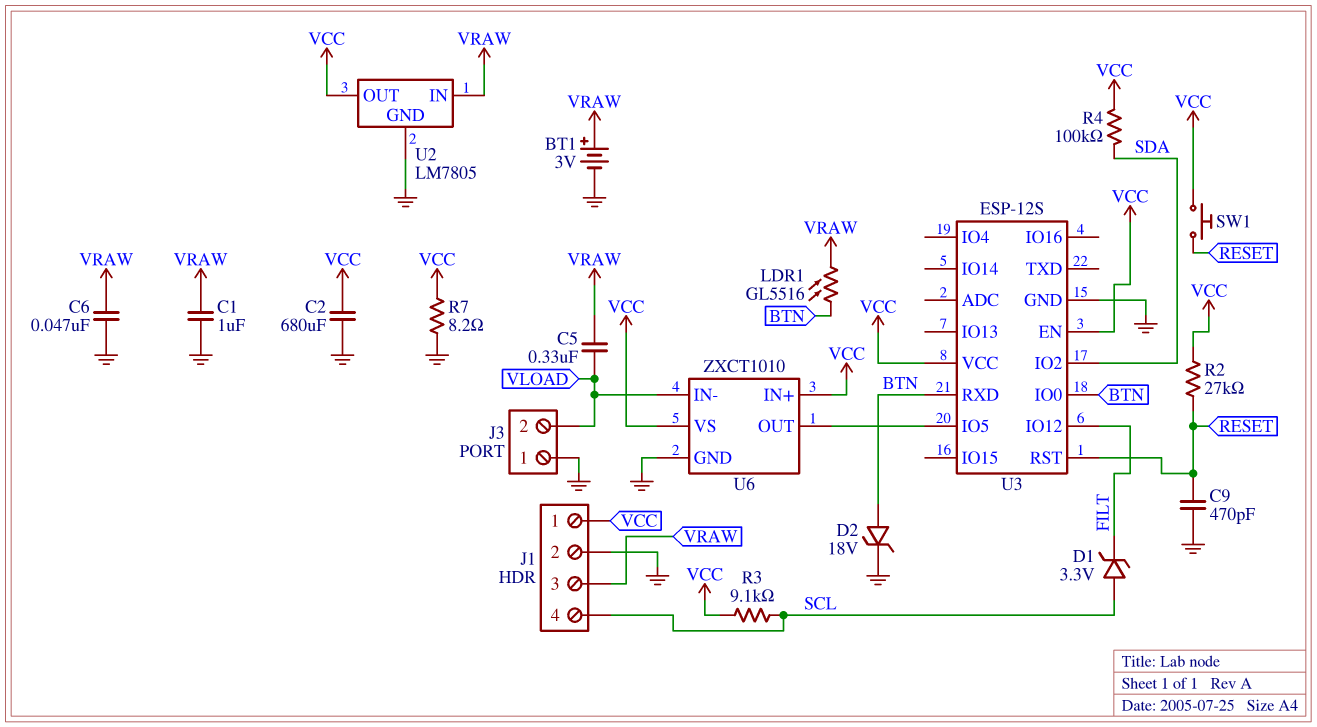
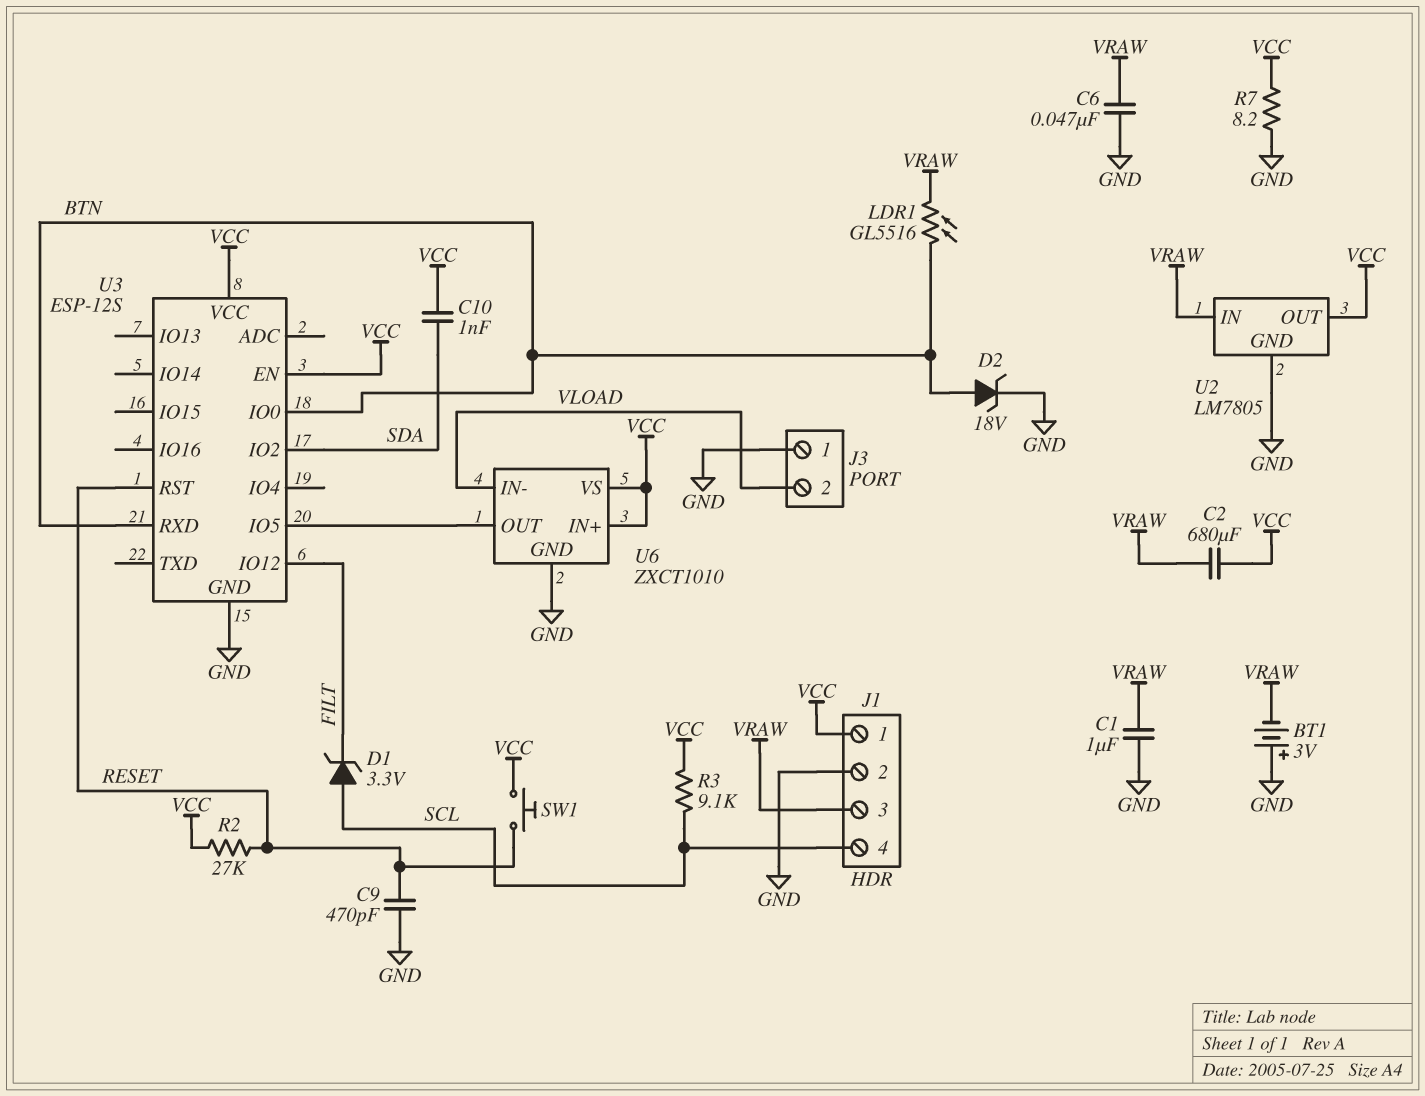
BT1: 3V (plus VRAW, minus GND) -> 3V (plus GND, minus VRAW)
C2: 680uF (GND, VCC) -> 680uF (VCC, VRAW)
C5: 330nF (VLOAD, VRAW) -> none
C10: none -> 1nF (SDA, VCC)
R4: 100k (SDA, VCC) -> none

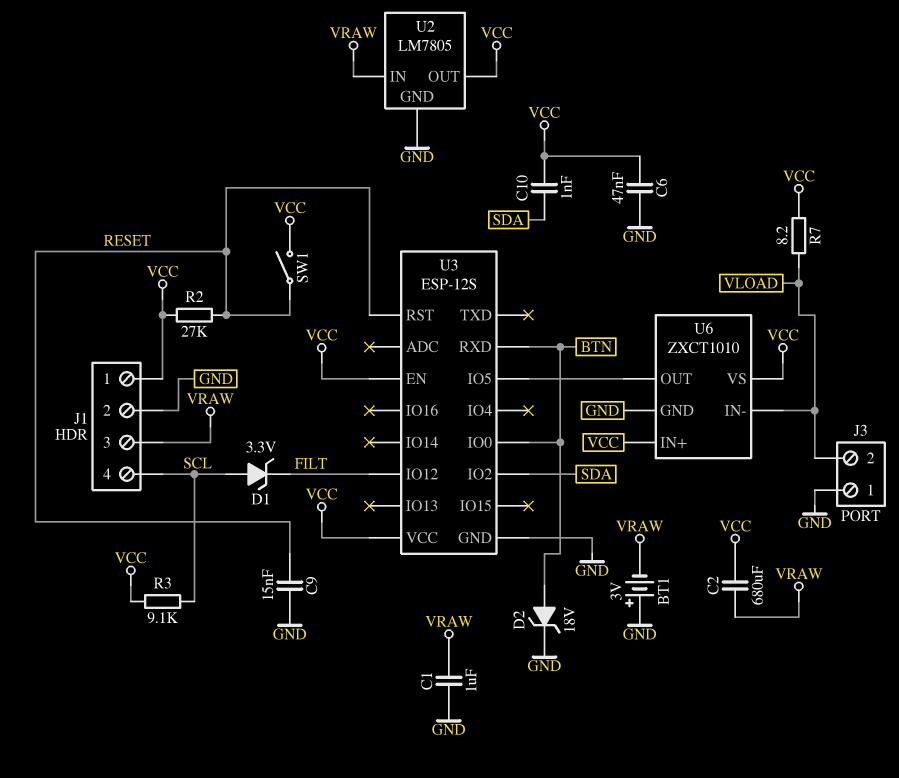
C6: 47nF (GND, VRAW) -> 47nF (GND, VCC)
C9: 470pF (GND, RESET) -> 15nF (GND, RESET)
LDR1: GL5516 (BTN, VRAW) -> none
R7: 8.2 (GND, VCC) -> 8.2 (VCC, VLOAD)
SW1: button (RESET, VCC) -> switch (RESET, VCC)

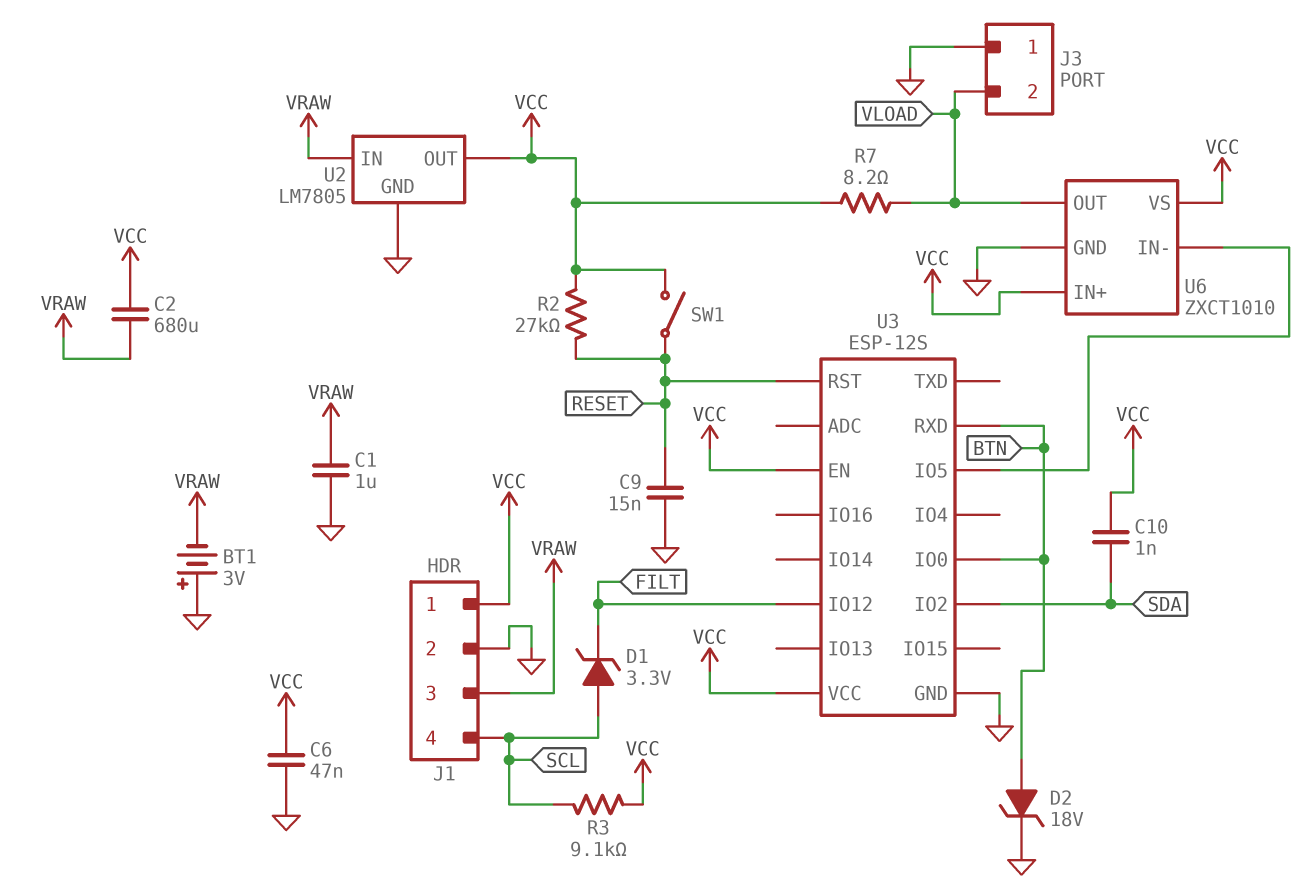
U6 pin IN-: VLOAD -> U3/IO5
U6 pin OUT: U3/IO5 -> VLOAD

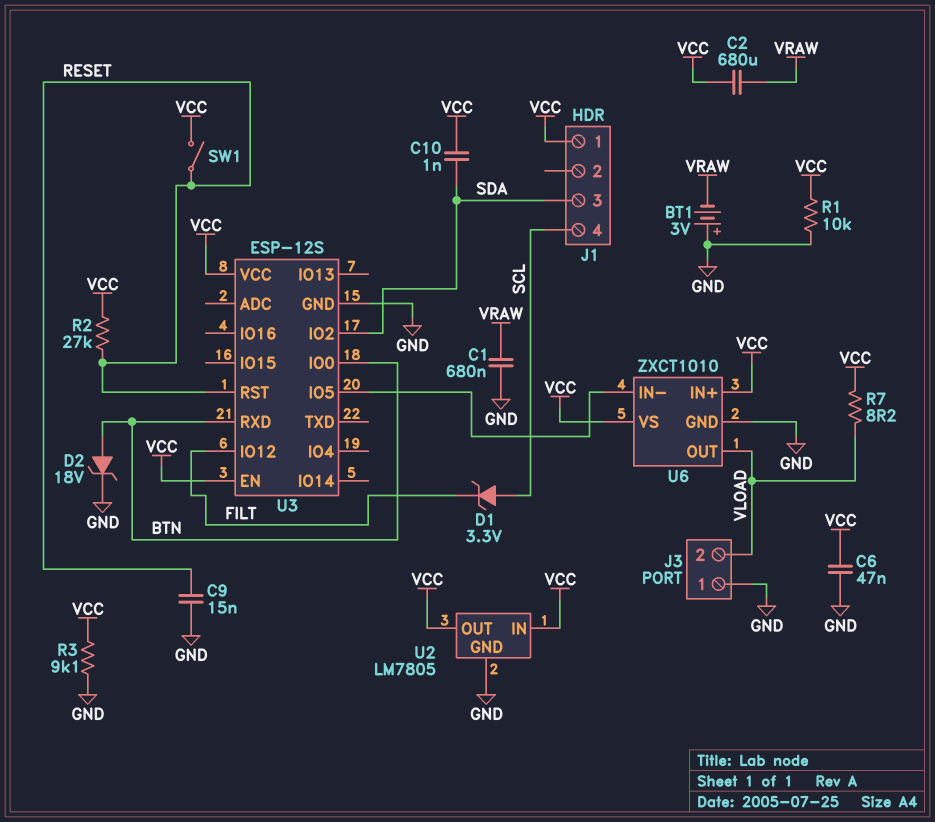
C1: 1uF (GND, VRAW) -> 680nF (GND, VRAW)
J1 pin 2: GND -> none
J1 pin 3: VRAW -> SDA
R1: none -> 10k (GND, VCC)
R3: 9.1k (SCL, VCC) -> 9.1k (GND, VCC)
U2 pin IN: VRAW -> VCC

